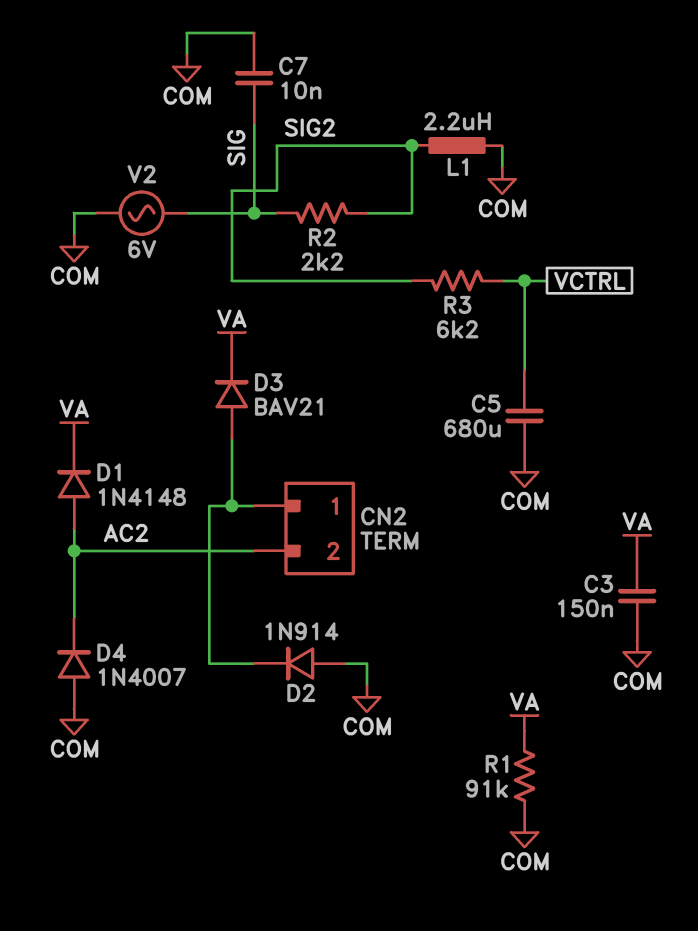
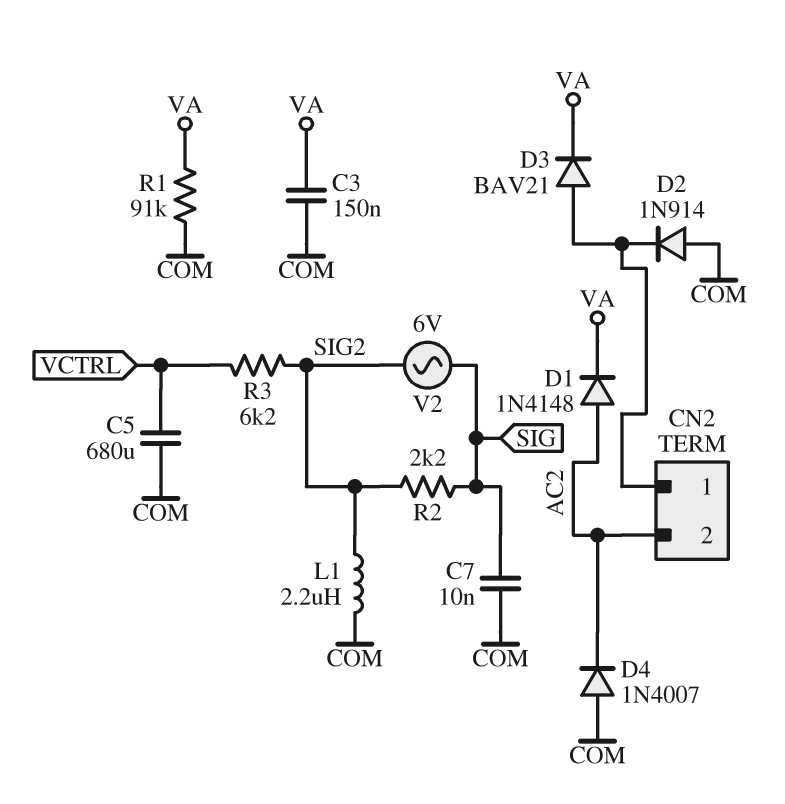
V2: AC 6V (COM, SIG) -> AC 6V (SIG, SIG2)

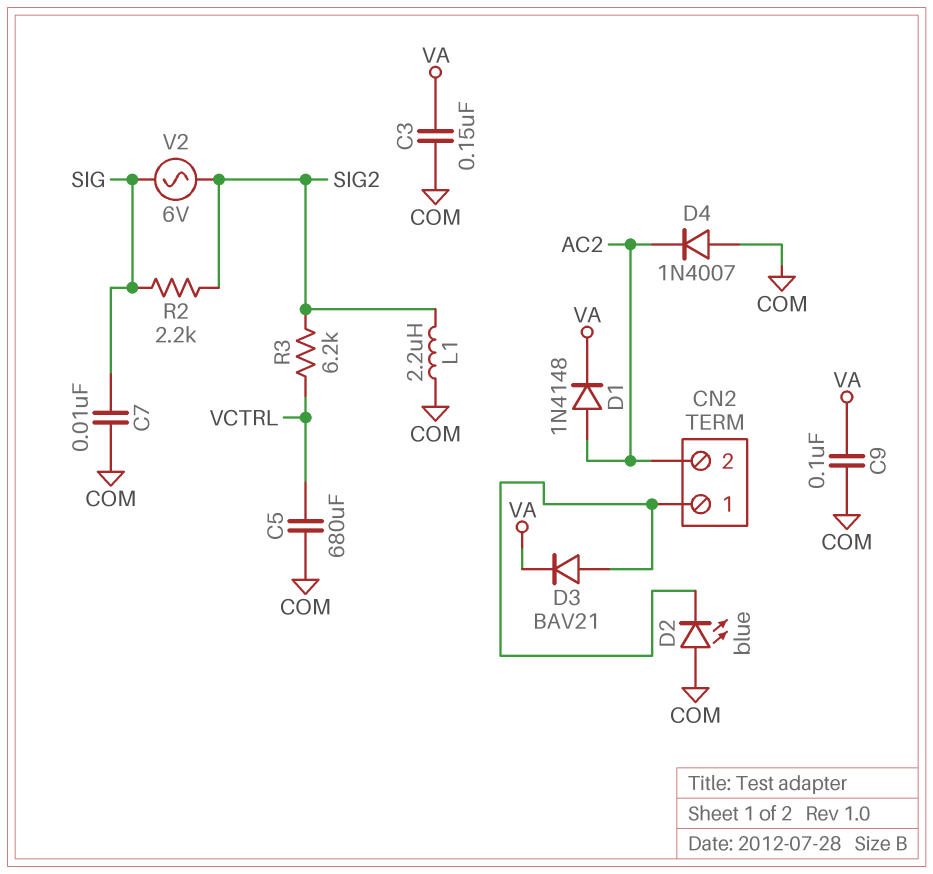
C9: none -> 100nF (COM, VA)
D2: diode 1N914 (A COM, K CN2/1) -> LED blue (A COM, K CN2/1)
R1: 91k (COM, VA) -> none

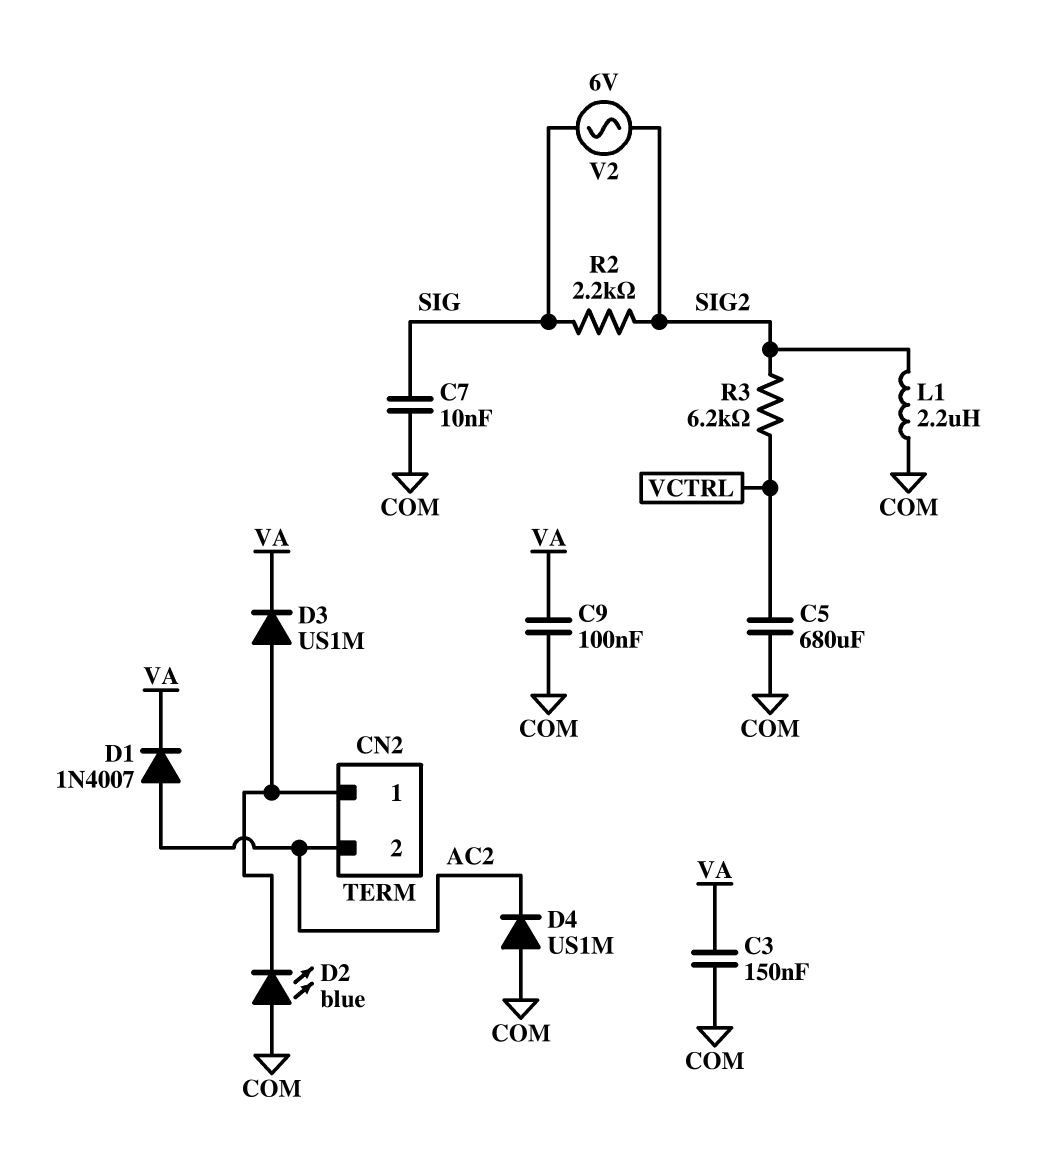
D1: diode 1N4148 (A AC2, K VA) -> diode 1N4007 (A AC2, K VA)
D3: diode BAV21 (A CN2/1, K VA) -> diode US1M (A CN2/1, K VA)
D4: diode 1N4007 (A COM, K AC2) -> diode US1M (A COM, K AC2)

